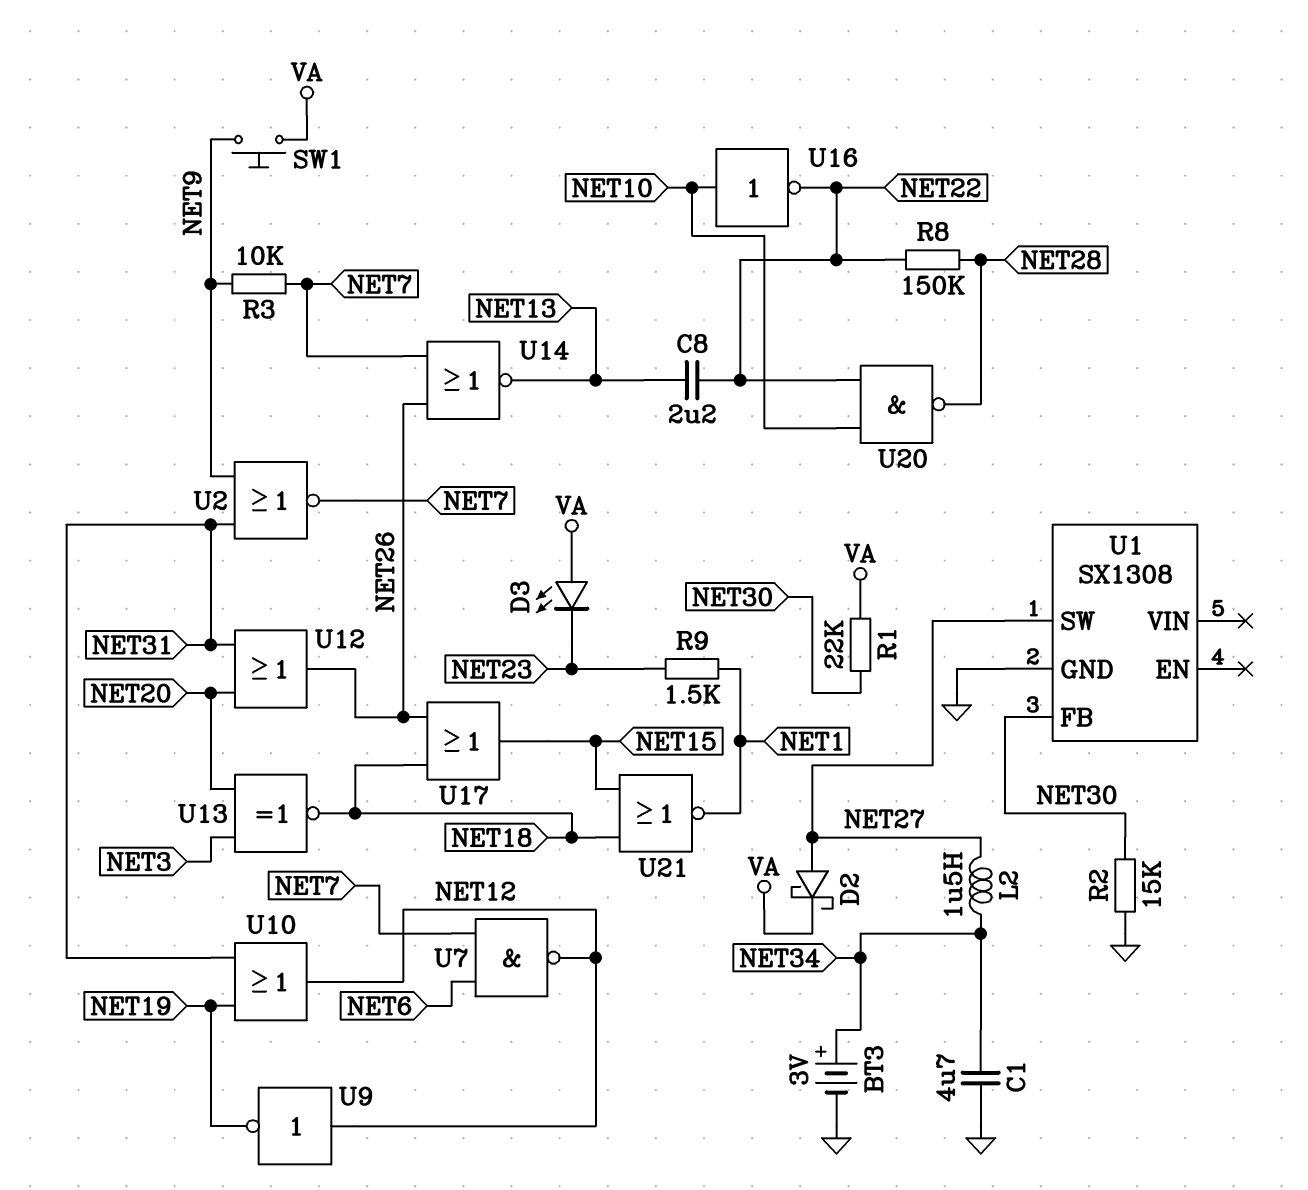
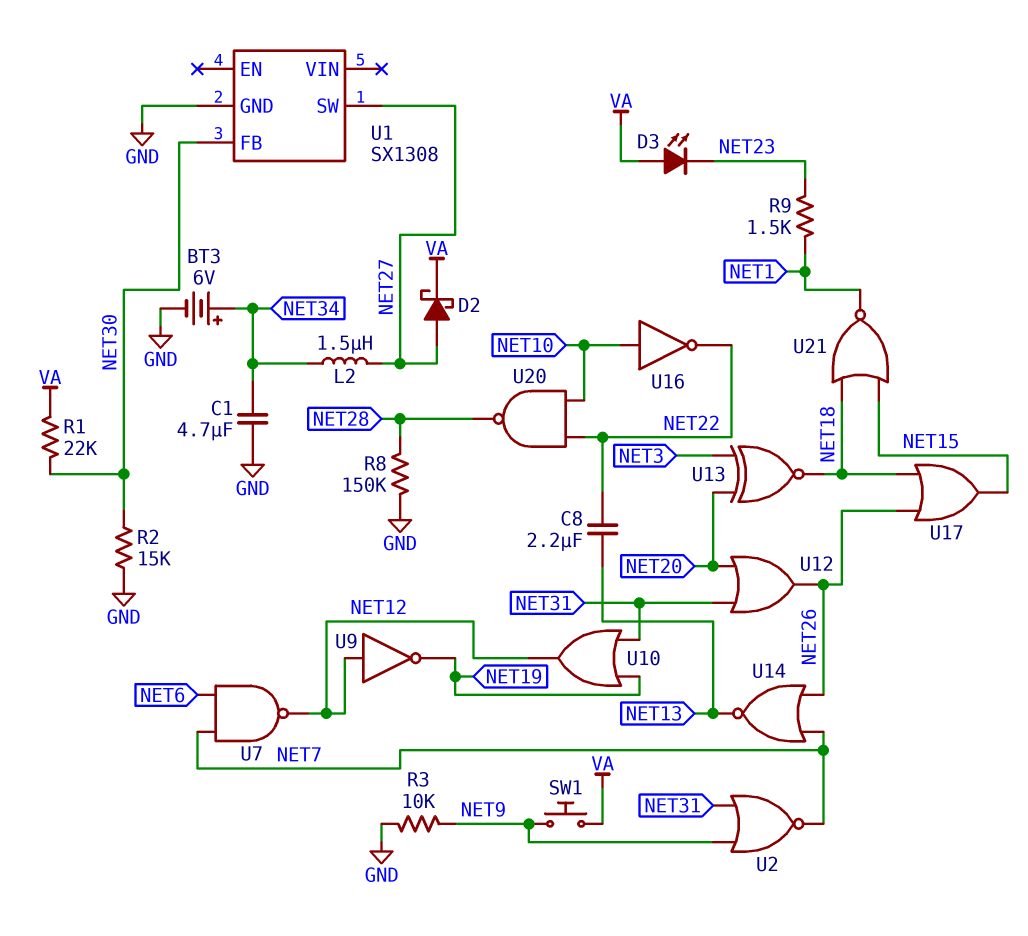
BT3: 3V (plus NET34, minus GND) -> 6V (plus NET34, minus GND)
R3: 10k (NET7, NET9) -> 10k (GND, NET9)
R8: 150k (NET22, NET28) -> 150k (GND, NET28)

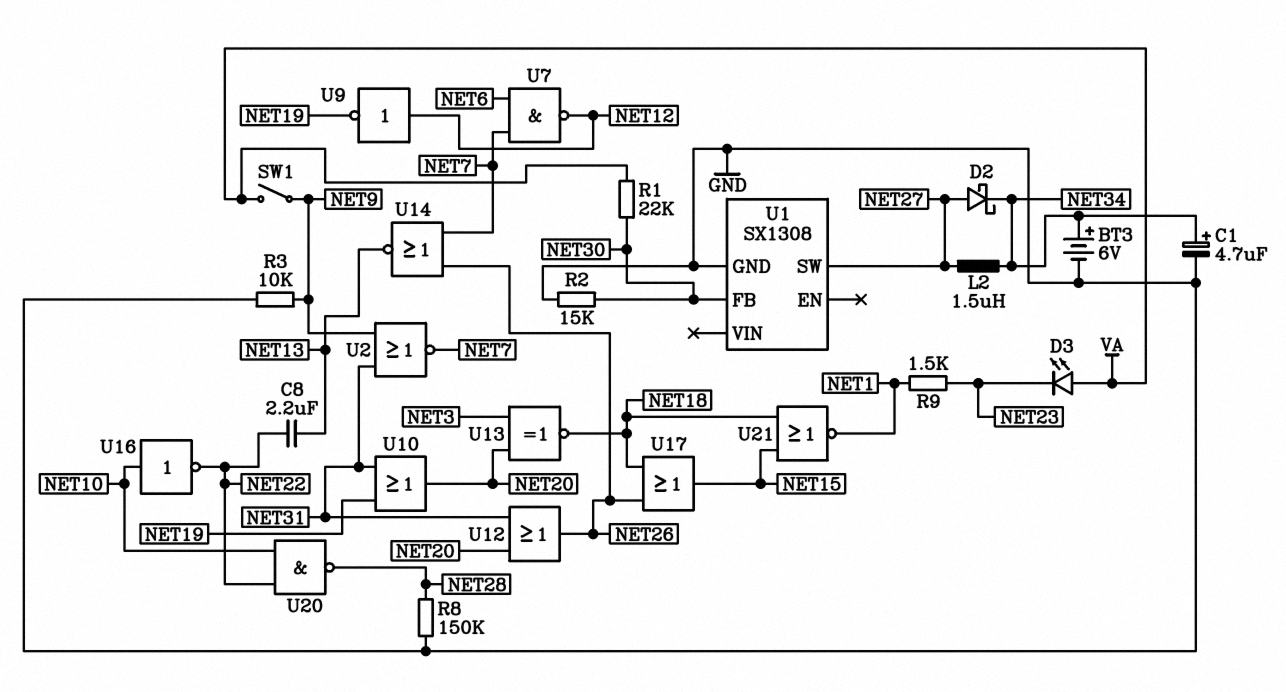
C1: 4.7uF (GND, NET34) -> 4.7uF (plus NET34, minus GND)
D2: schottky (A NET27, K VA) -> schottky (A NET27, K NET34)
SW1: button (NET9, VA) -> switch (NET9, VA)
U10: OR (in NET19, in NET31, out NET12) -> OR (in NET19, in NET31, out NET20)

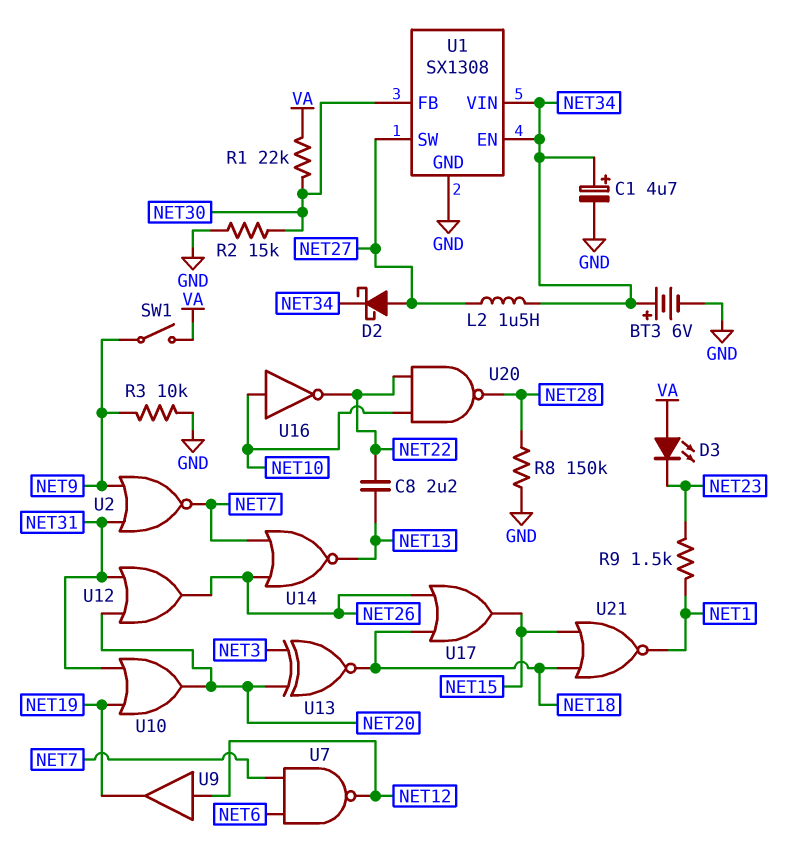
U1 pin EN: none -> NET34
U1 pin VIN: none -> NET34
U9: NOT (in NET12, out NET19) -> buffer (in NET12, out NET19)

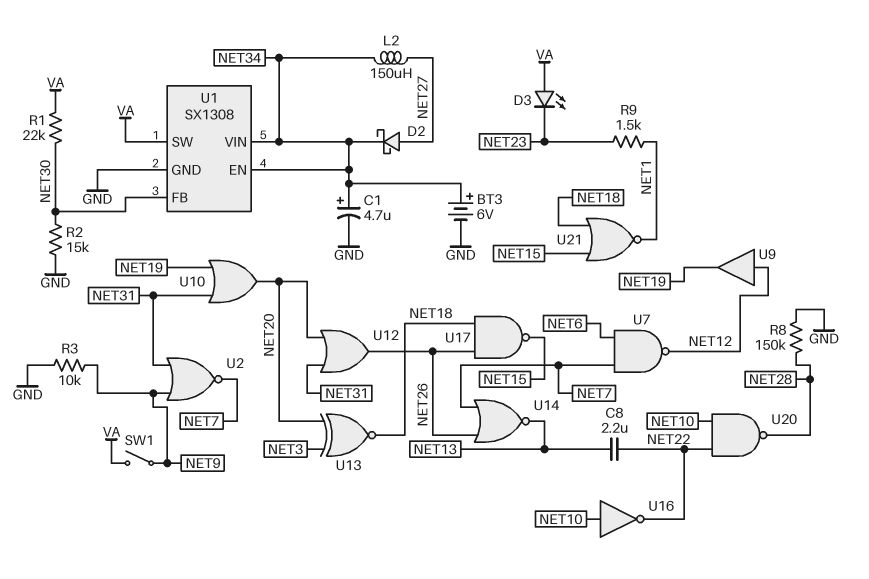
L2: 1.5uH (NET27, NET34) -> 150uH (NET27, NET34)
U1 pin SW: NET27 -> VA
U17: OR (in NET18, in NET26, out NET15) -> NAND (in NET18, in NET26, out NET15)

